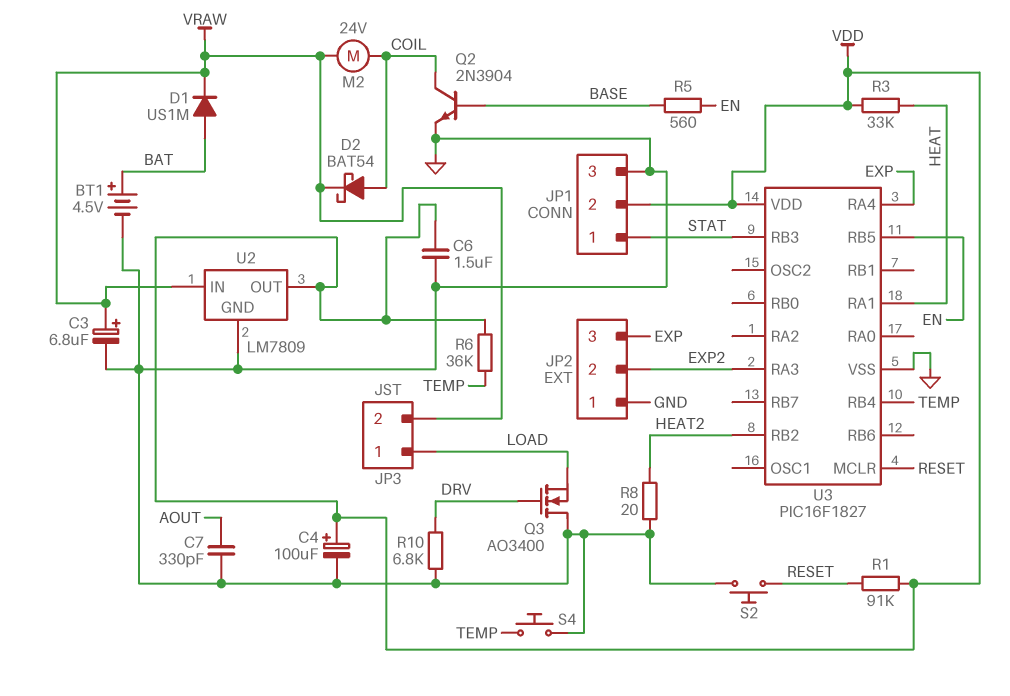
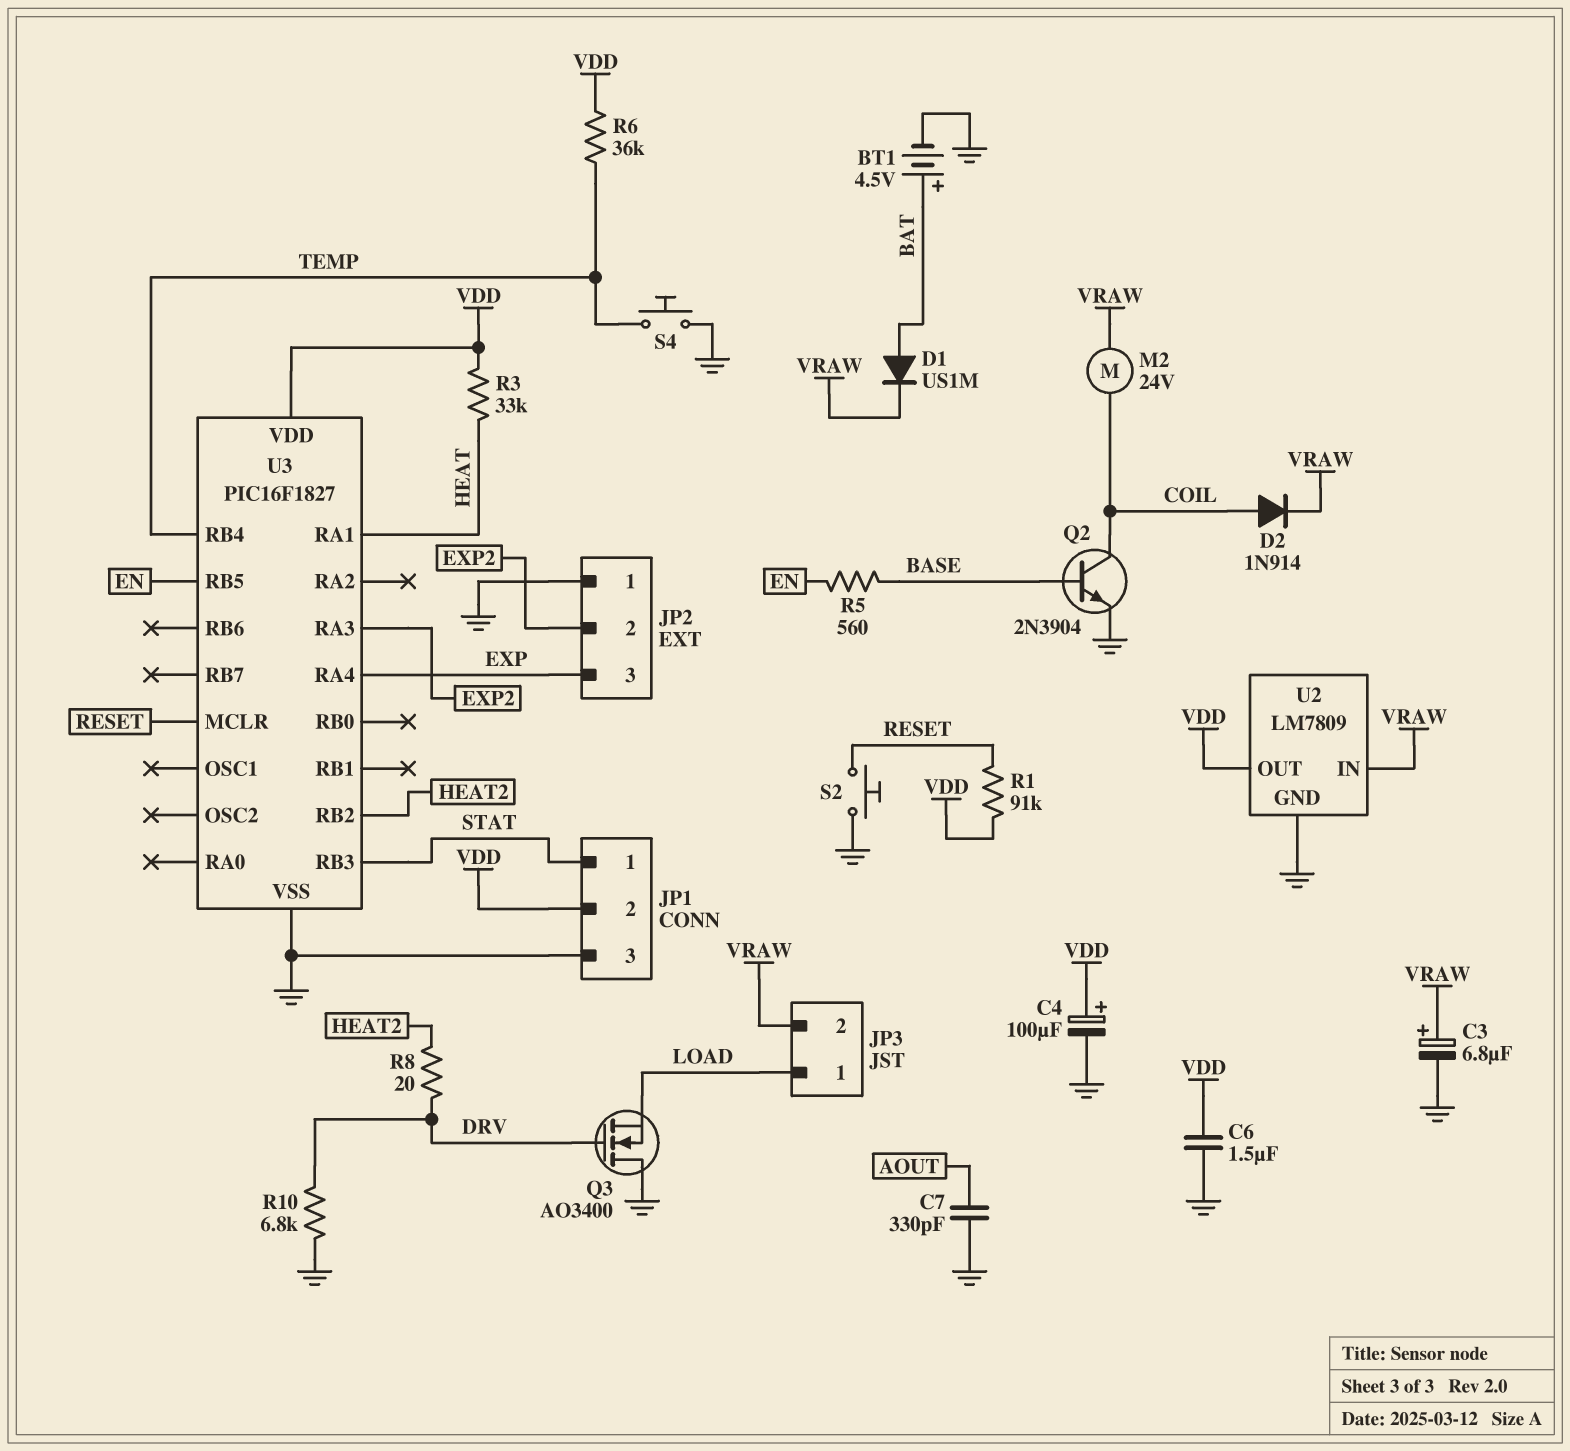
D2: schottky BAT54 (A COIL, K VRAW) -> diode 1N914 (A COIL, K VRAW)
R8: 20 (GND, HEAT2) -> 20 (DRV, HEAT2)

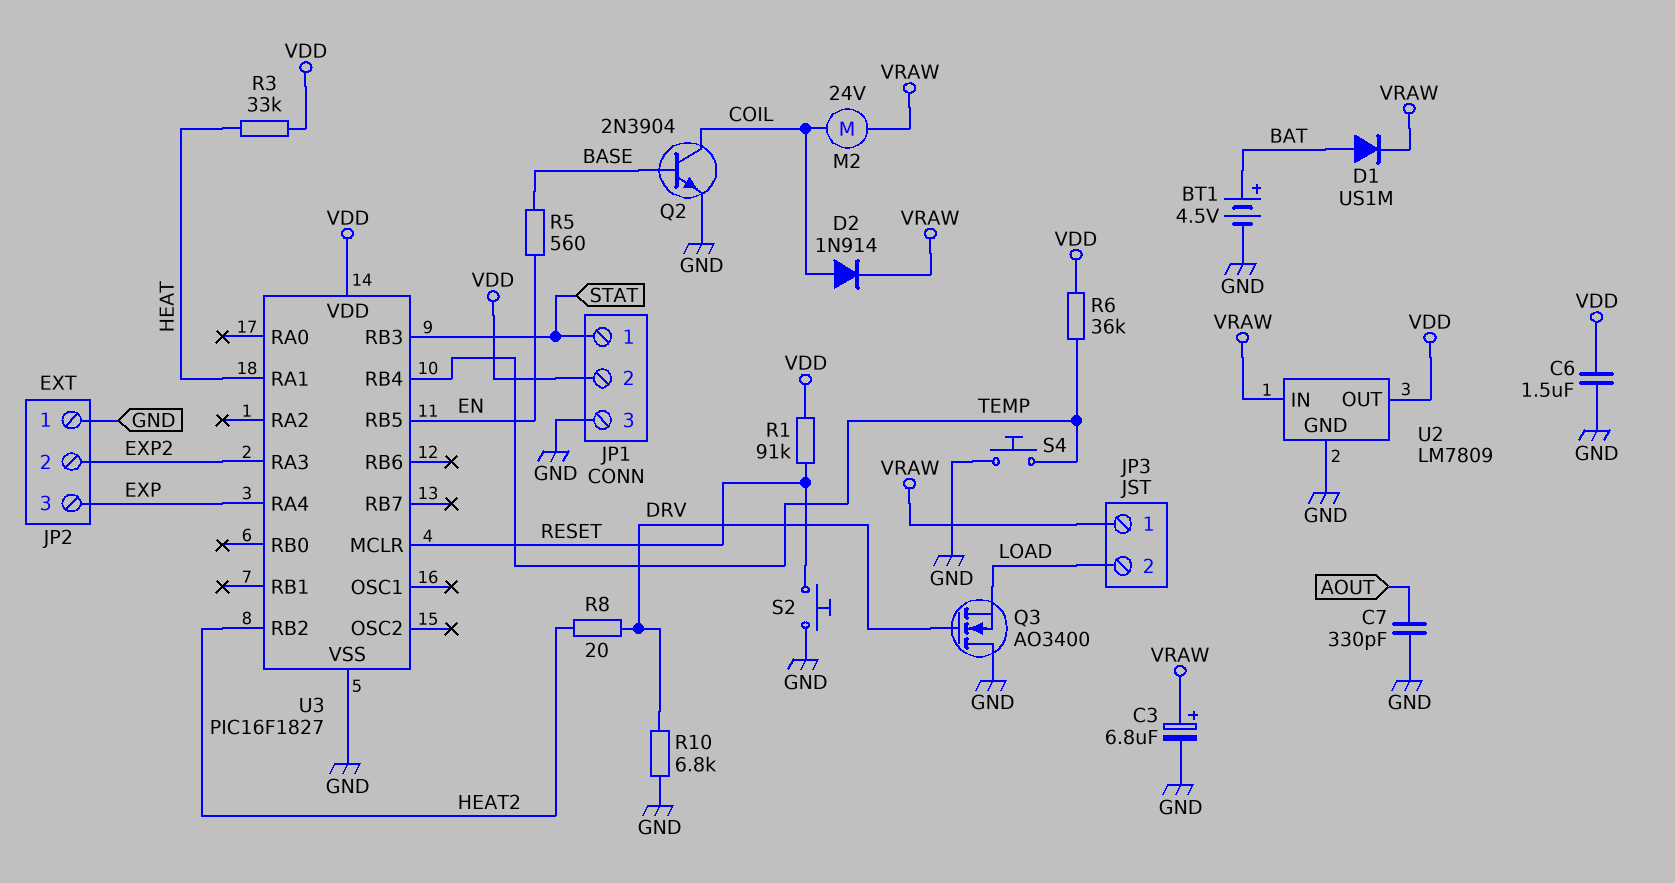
C4: 100uF (plus VDD, minus GND) -> none
JP3 pin 1: LOAD -> VRAW
JP3 pin 2: VRAW -> LOAD

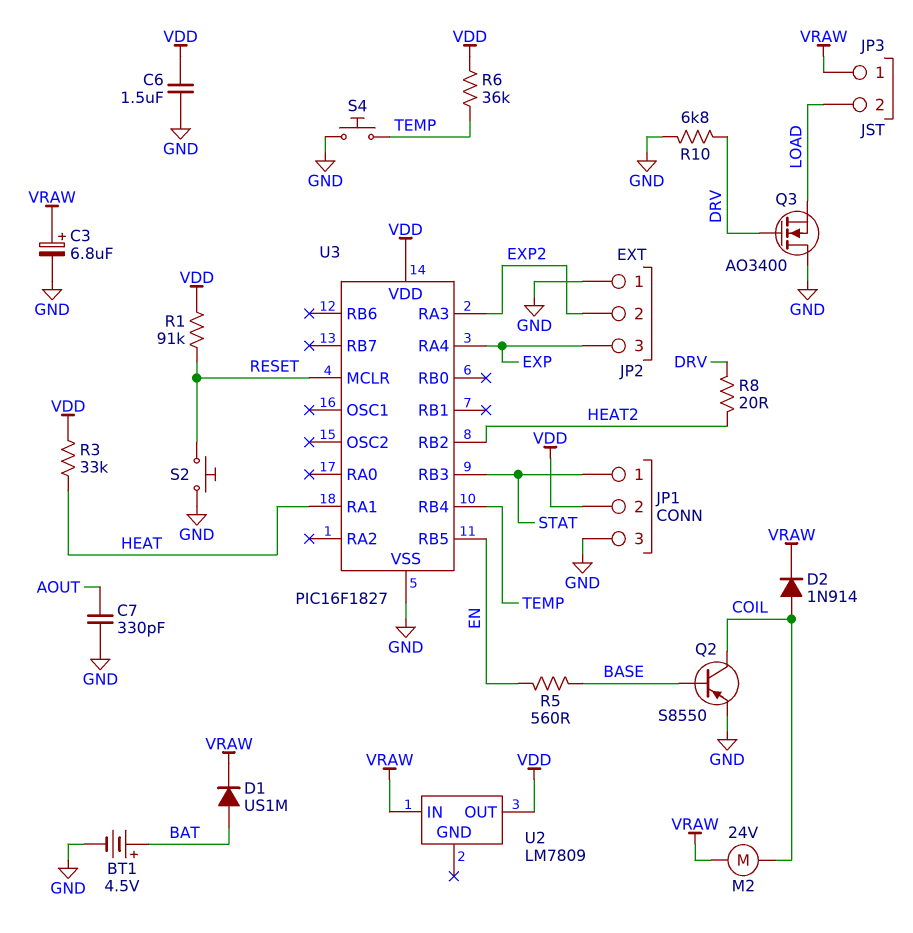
Q2: NPN 2N3904 (B BASE, C COIL, E GND) -> PNP S8550 (B BASE, C COIL, E GND)
U2 pin GND: GND -> none

